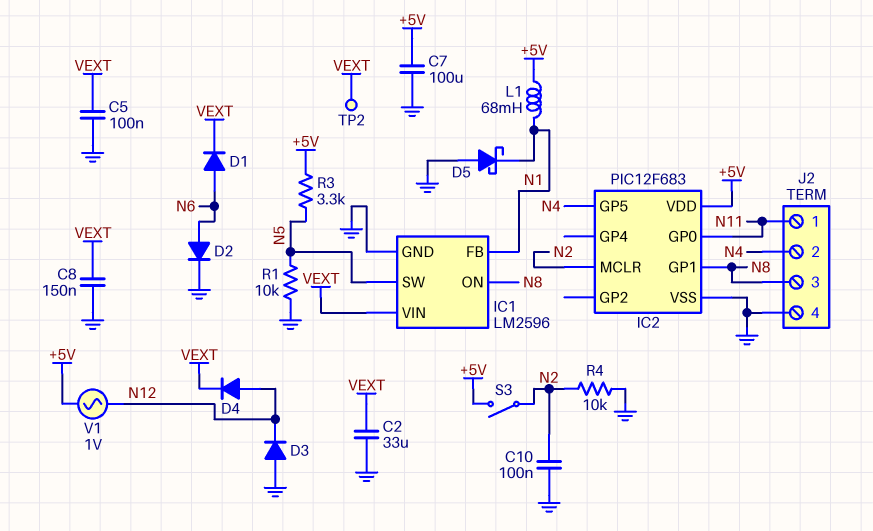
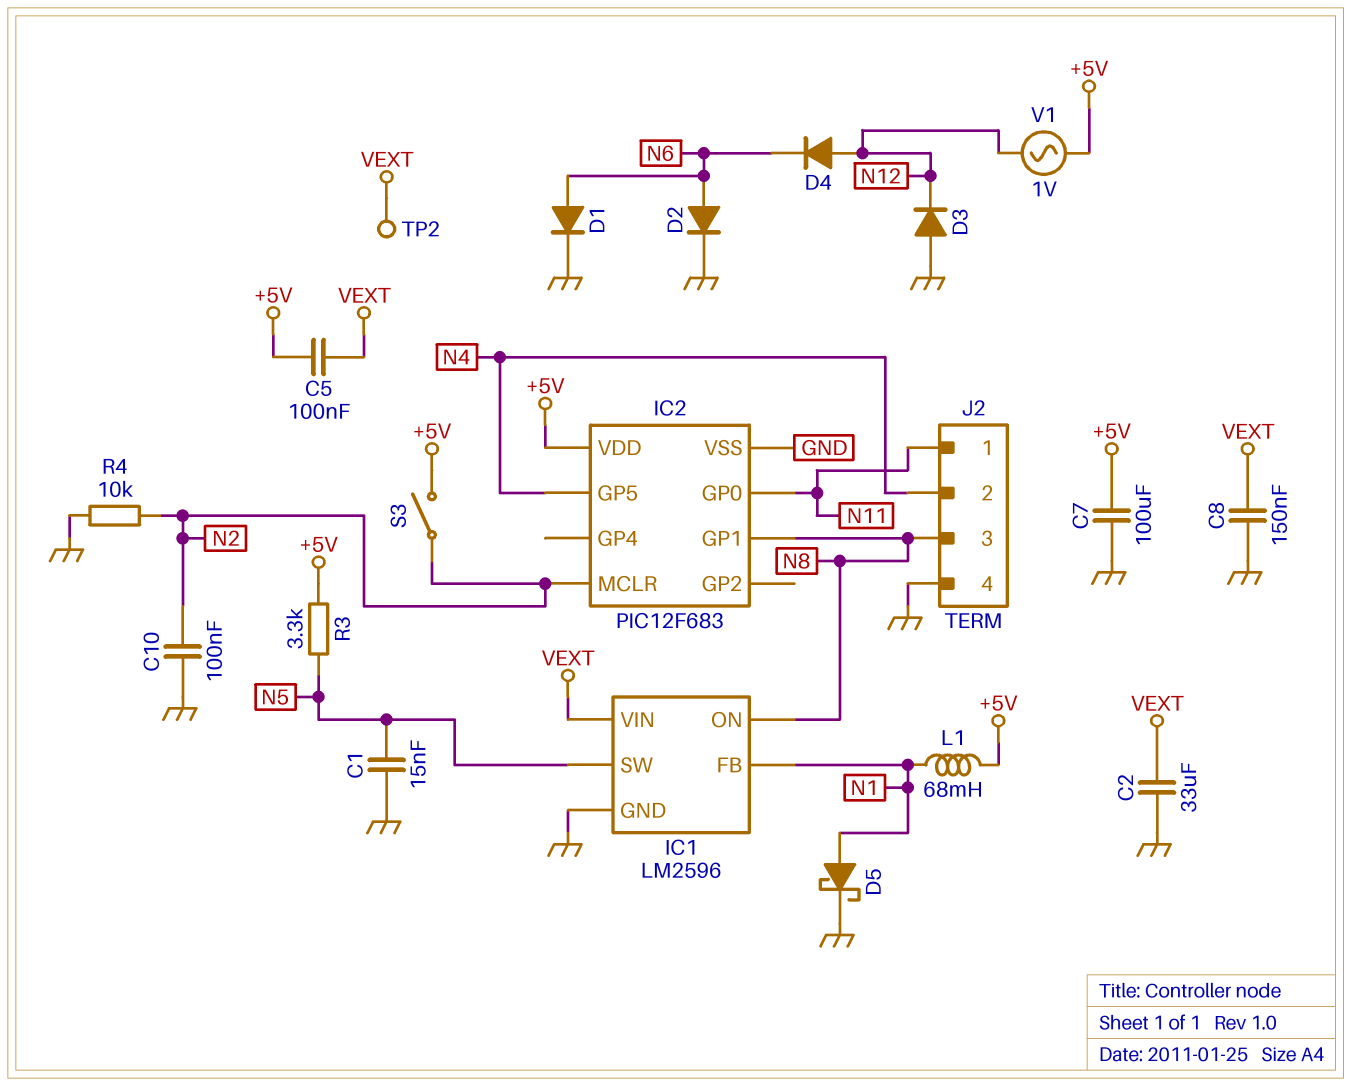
C1: none -> 15nF (GND, N5)
C5: 100nF (GND, VEXT) -> 100nF (+5V, VEXT)
D1: diode (A N6, K VEXT) -> diode (A N6, K GND)
D4: diode (A N12, K VEXT) -> diode (A N12, K N6)
D5: schottky (A GND, K N1) -> schottky (A N1, K GND)
R1: 10k (GND, N5) -> none

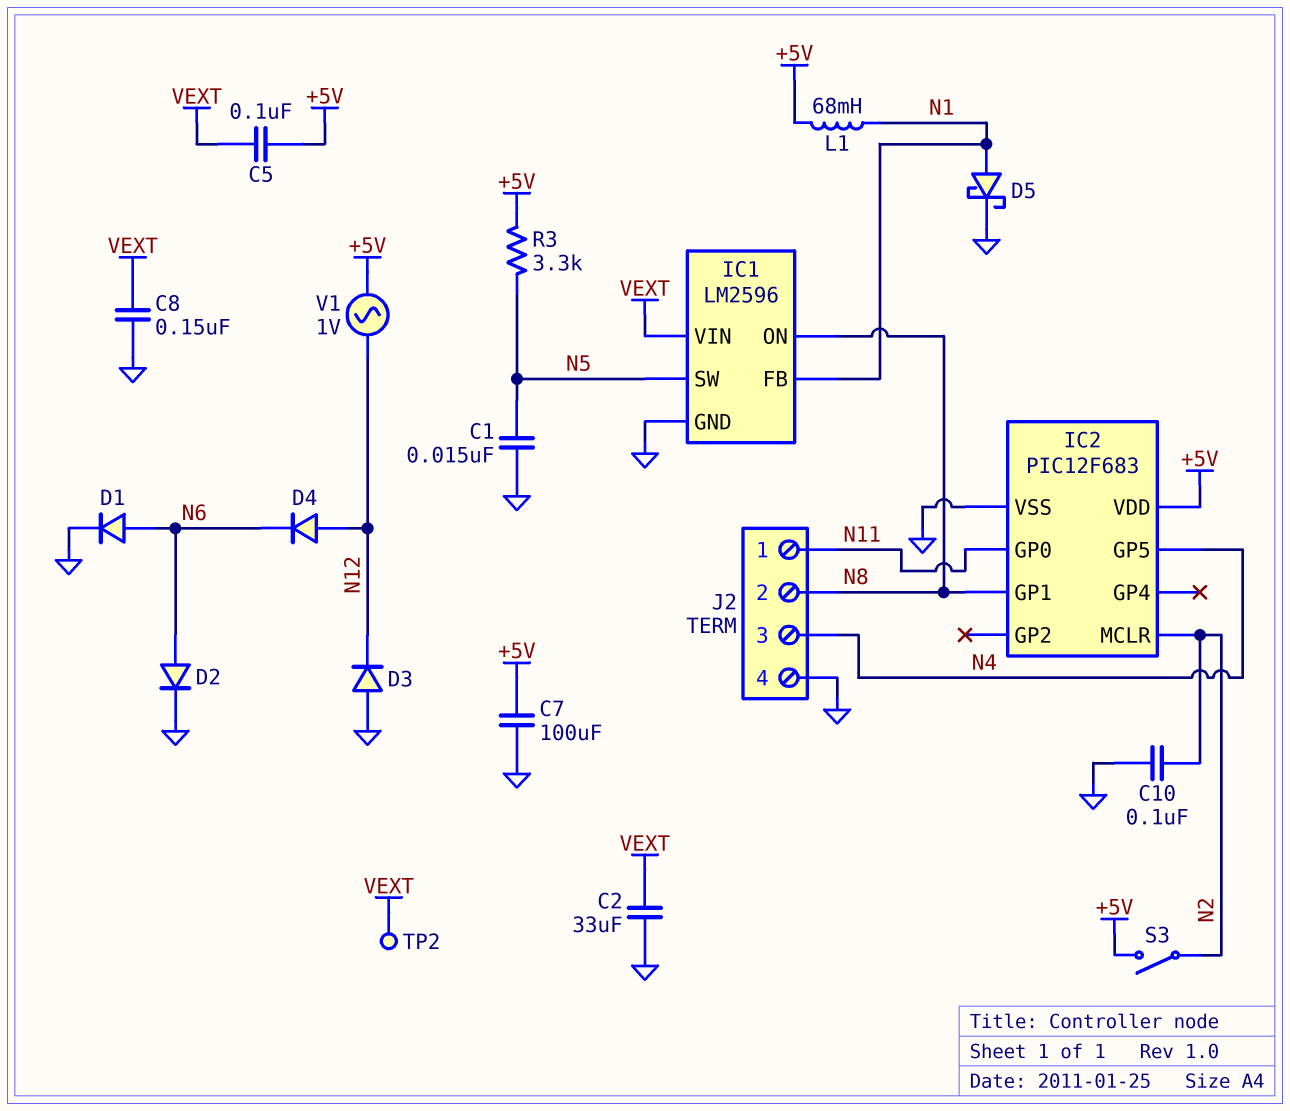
J2 pin 2: N4 -> N8
J2 pin 3: N8 -> N4
R4: 10k (GND, N2) -> none

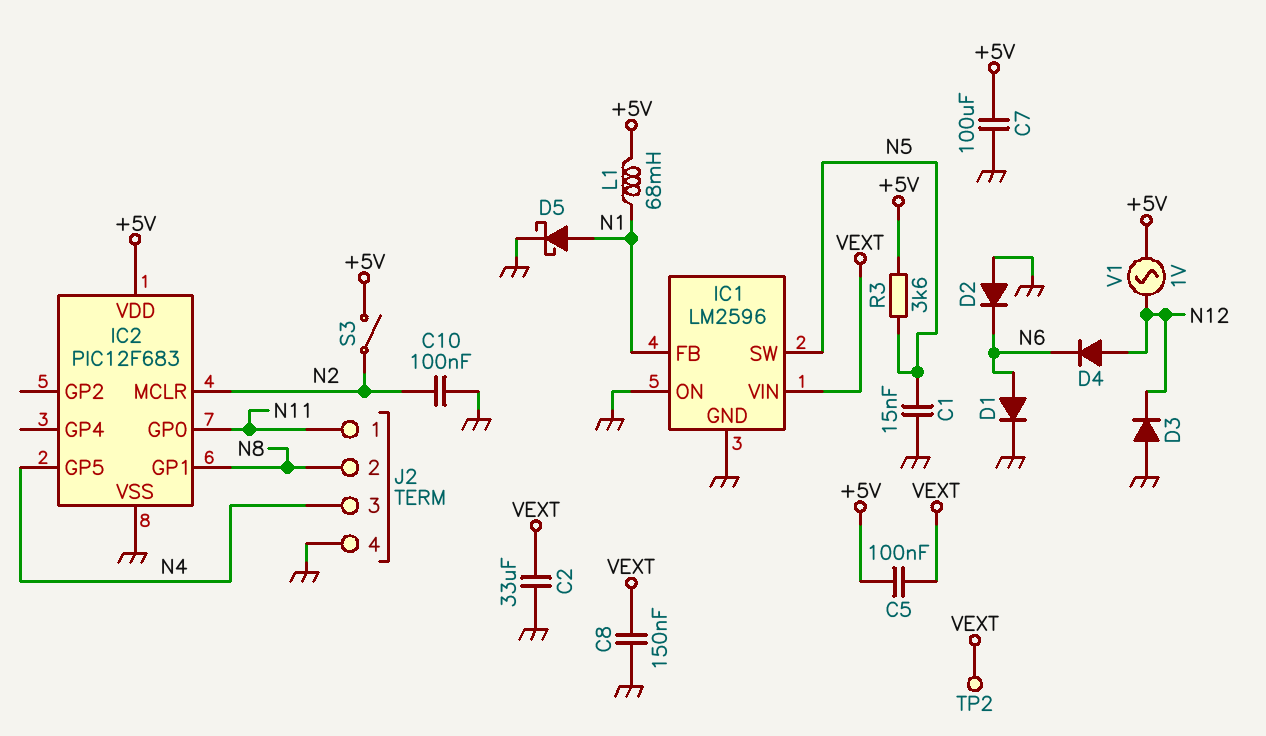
D2: diode (A N6, K GND) -> diode (A GND, K N6)
IC1 pin ON: N8 -> GND
R3: 3.3k (+5V, N5) -> 3.6k (+5V, N5)

